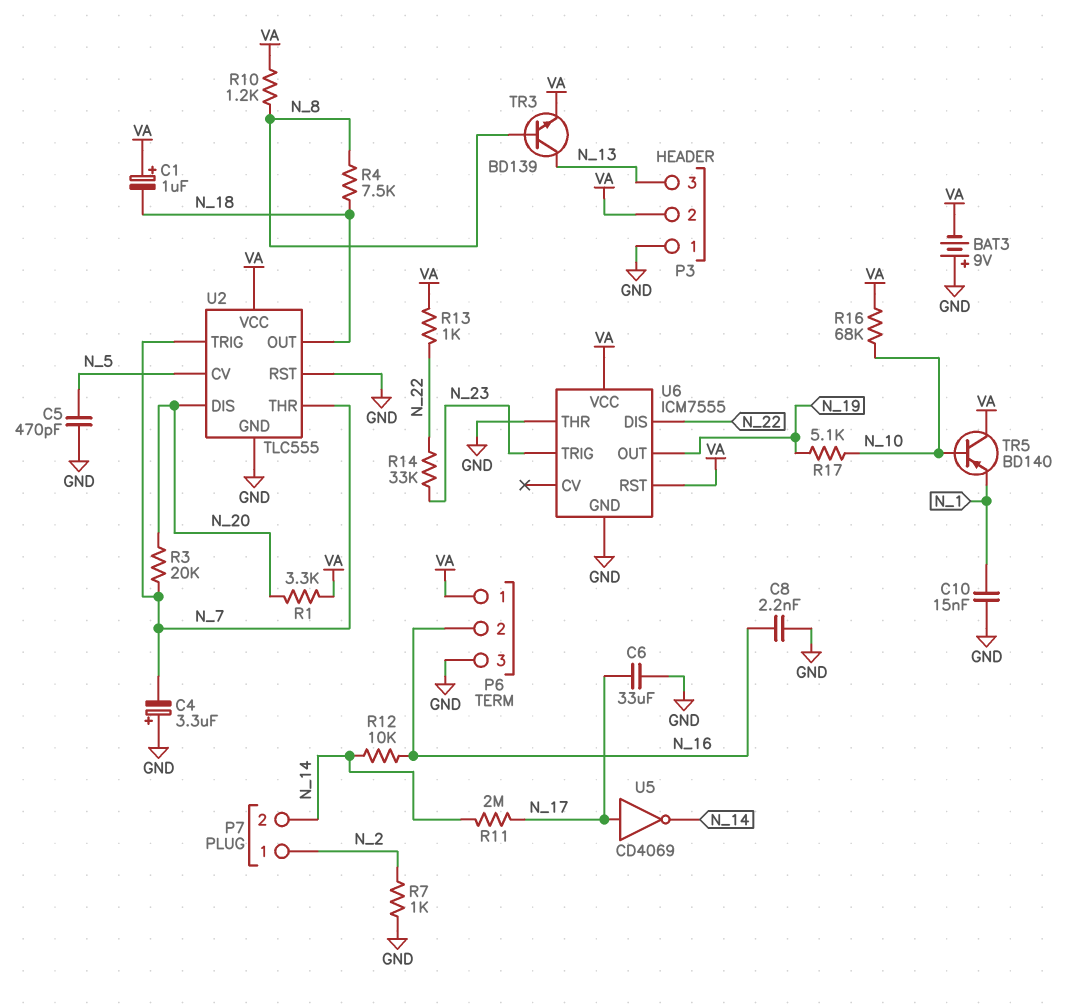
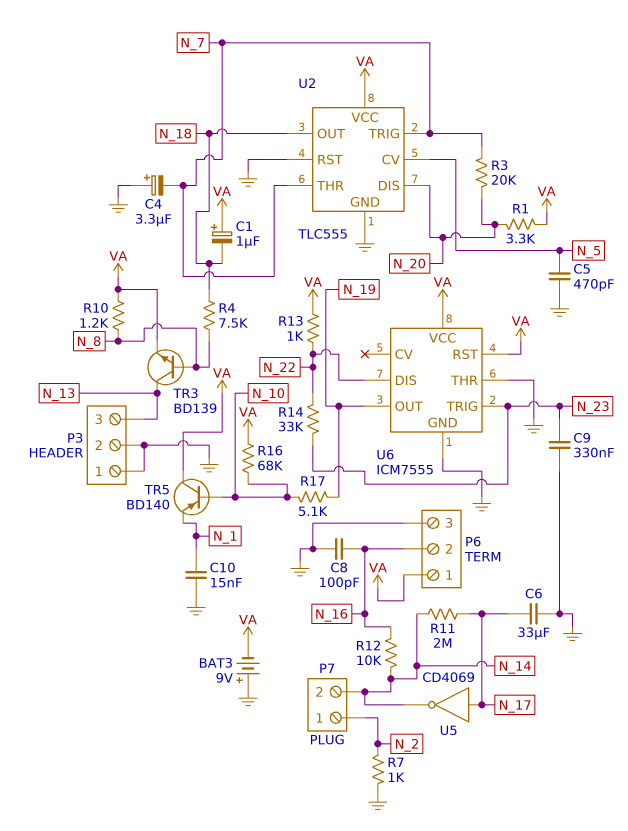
C8: 2.2nF (GND, N_16) -> 100pF (GND, N_16)
C9: none -> 330nF (GND, N_23)
P3 pin 2: VA -> GND

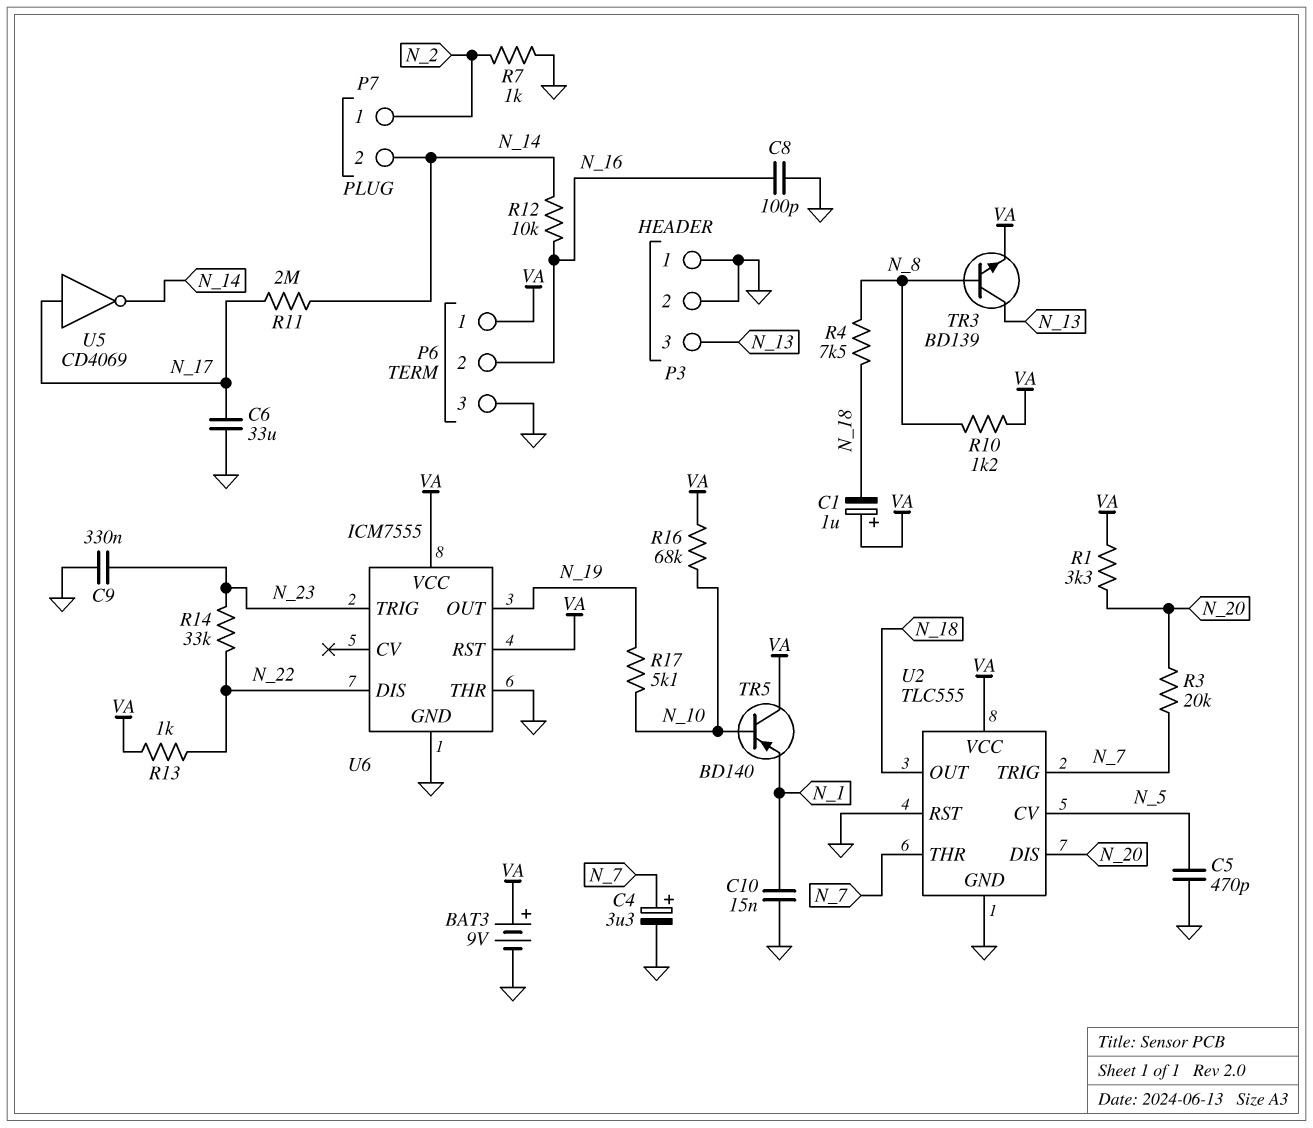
BAT3: 9V (plus GND, minus VA) -> 9V (plus VA, minus GND)
C4: 3.3uF (plus GND, minus N_7) -> 3.3uF (plus N_7, minus GND)

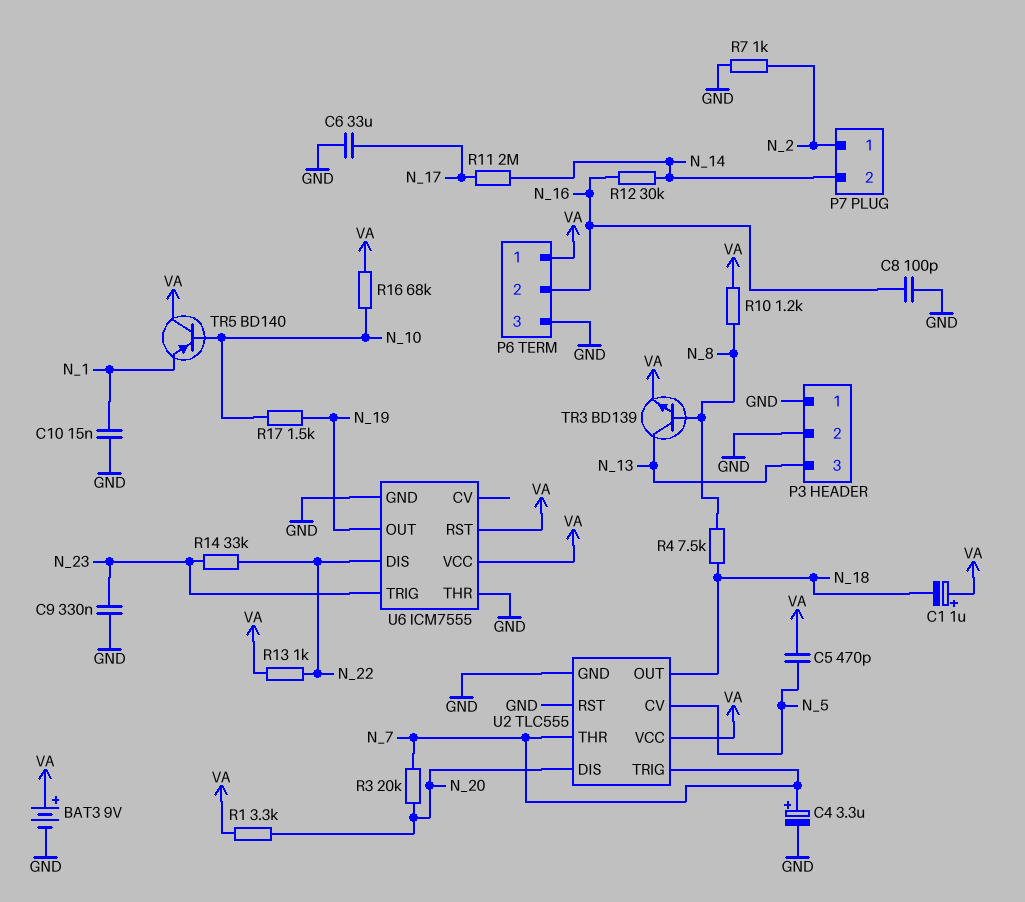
C5: 470pF (GND, N_5) -> 470pF (N_5, VA)
R12: 10k (N_14, N_16) -> 30k (N_14, N_16)
R17: 5.1k (N_10, N_19) -> 1.5k (N_10, N_19)
U5: NOT CD4069 (in N_17, out N_14) -> none

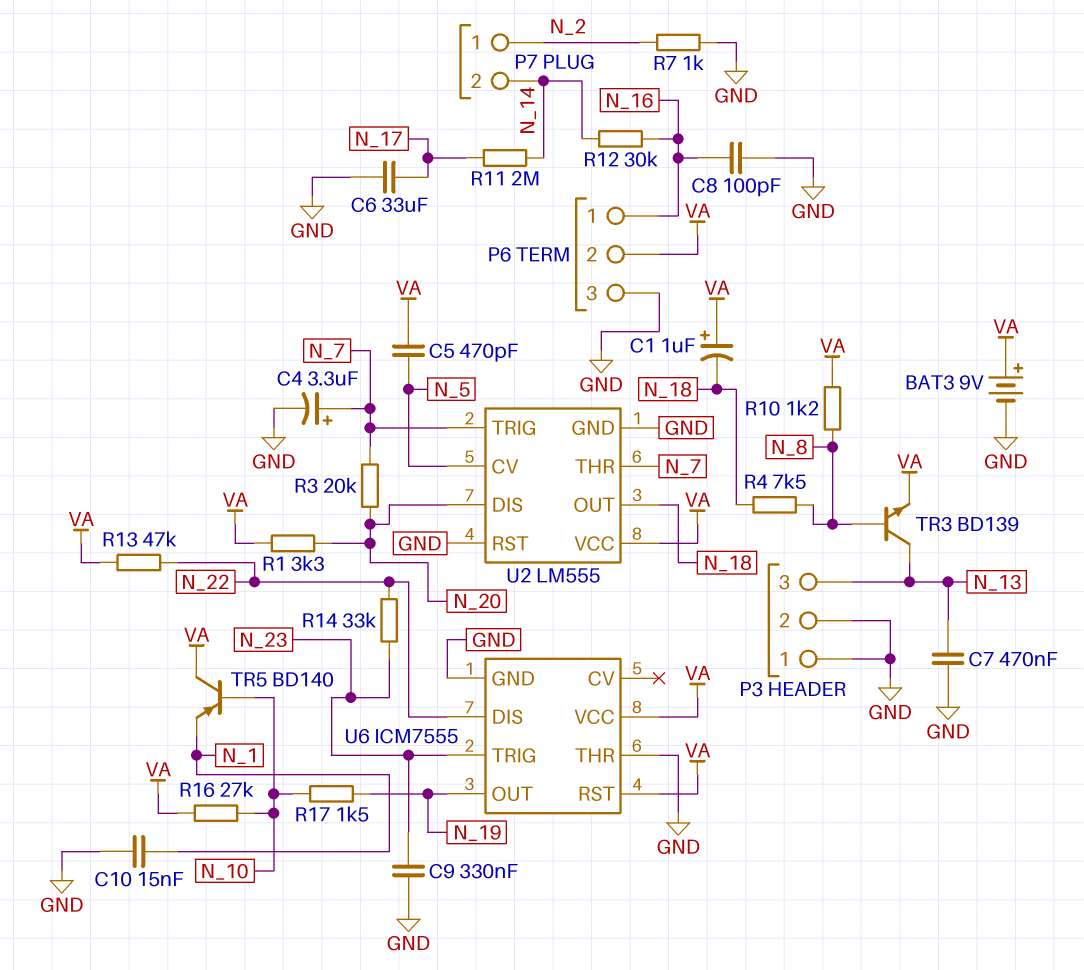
C7: none -> 470nF (GND, N_13)
P6 pin 1: VA -> N_16
P6 pin 2: N_16 -> VA
R13: 1k (N_22, VA) -> 47k (N_22, VA)
R16: 68k (N_10, VA) -> 27k (N_10, VA)
U2: TLC555 -> LM555

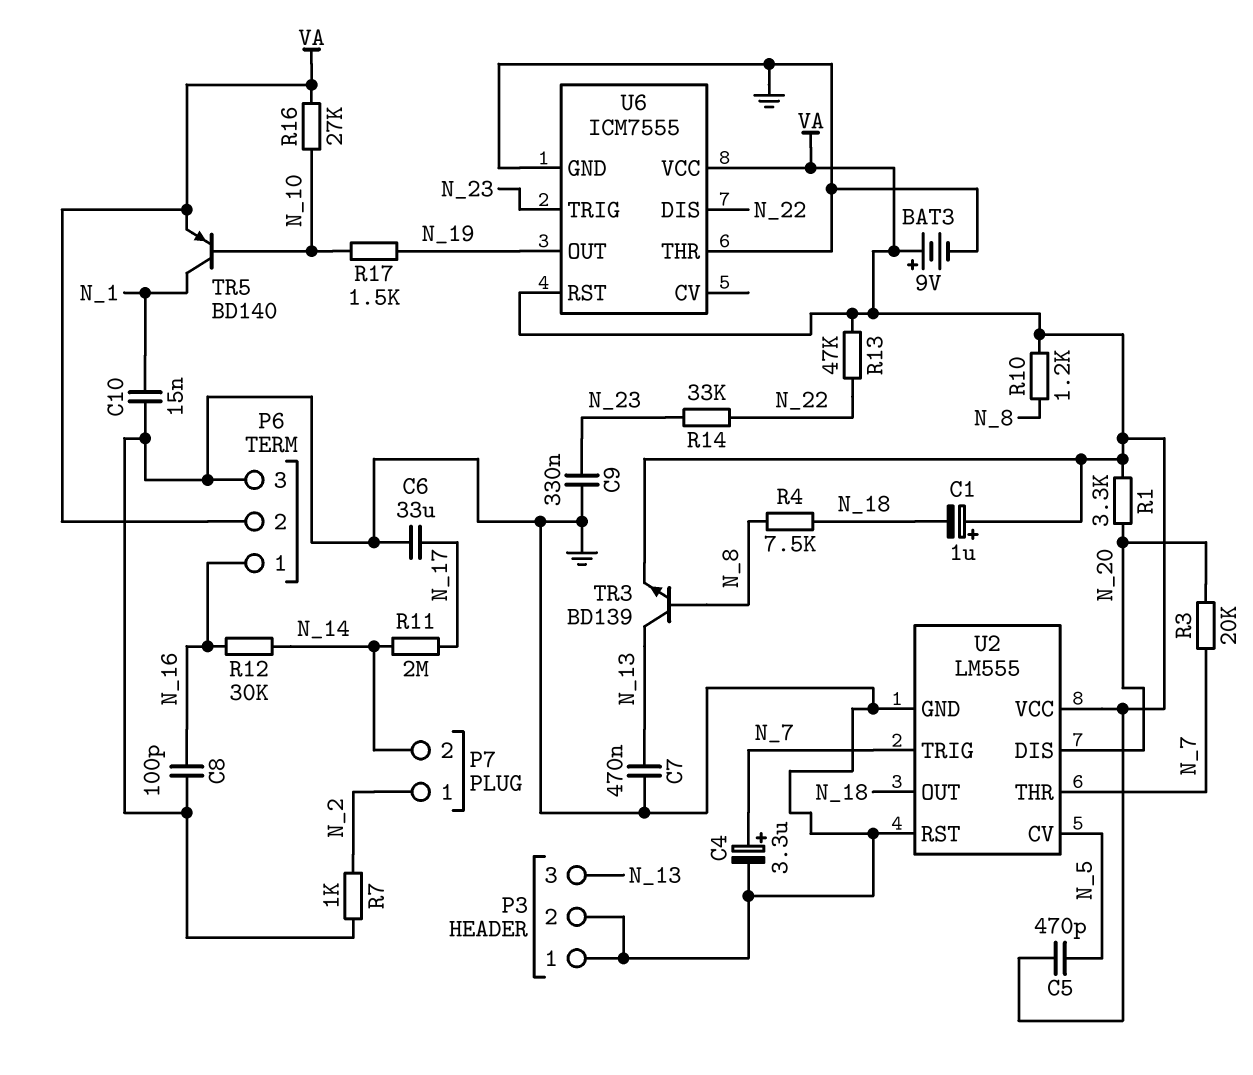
TR5: PNP BD140 (B N_10, C VA, E N_1) -> PNP BD140 (B N_10, C N_1, E VA)

